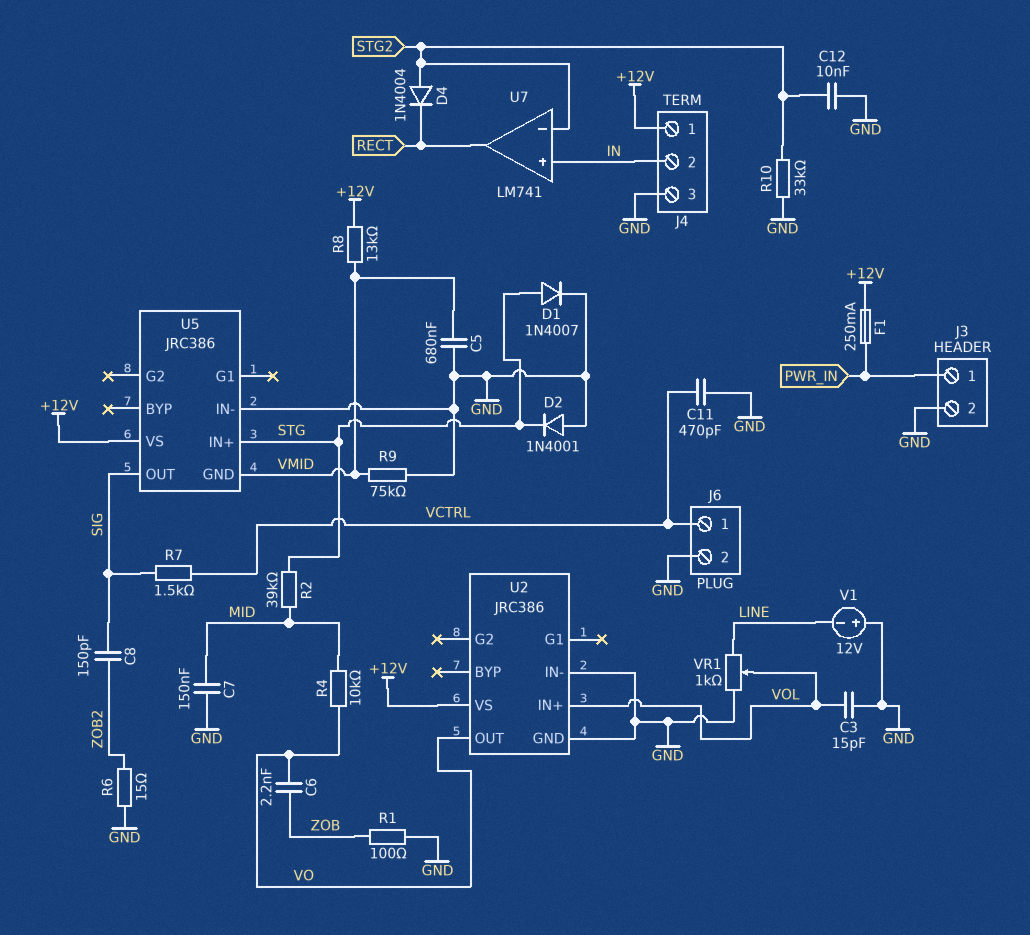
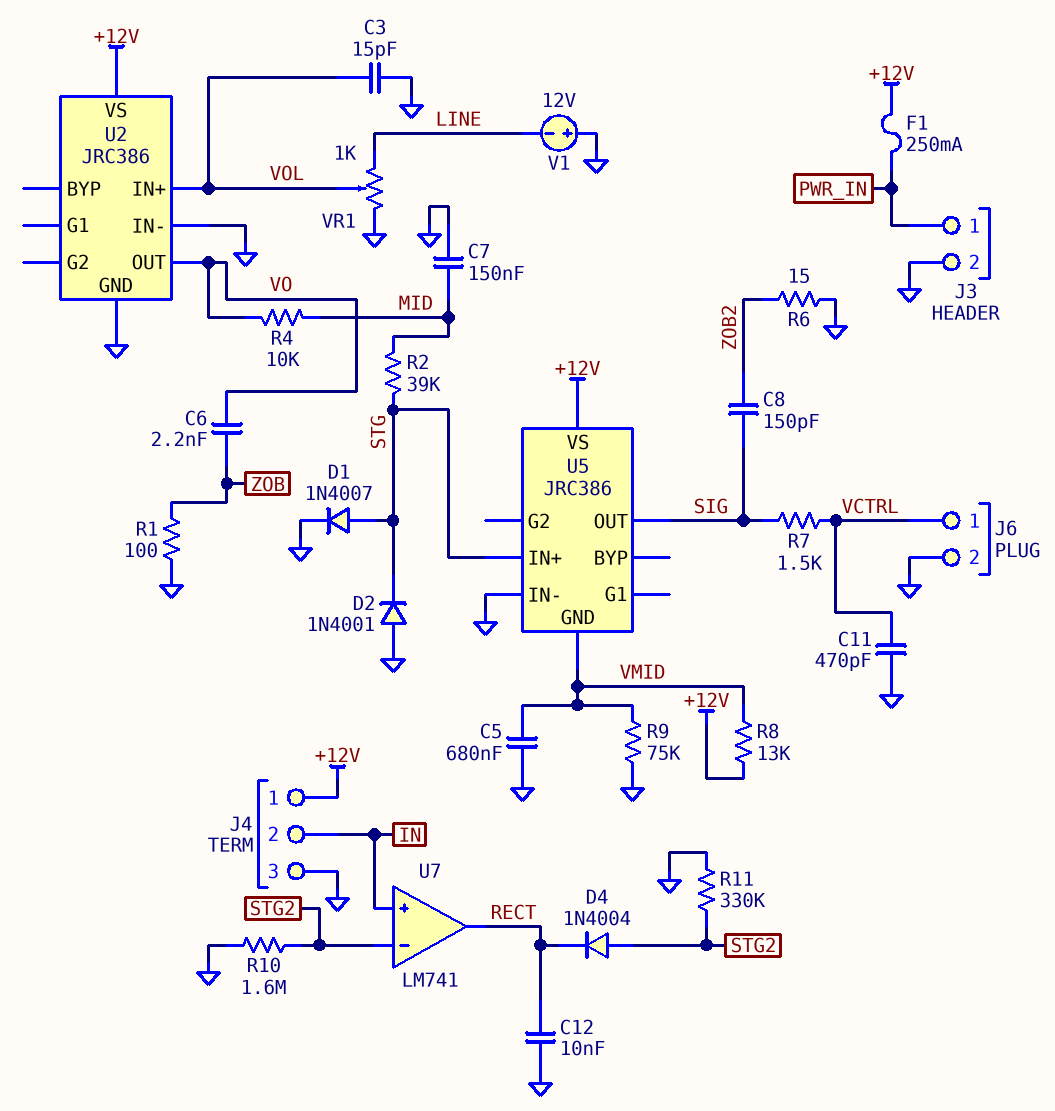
C12: 10nF (GND, STG2) -> 10nF (GND, RECT)
R10: 33k (GND, STG2) -> 1.6M (GND, STG2)
R11: none -> 330k (GND, STG2)

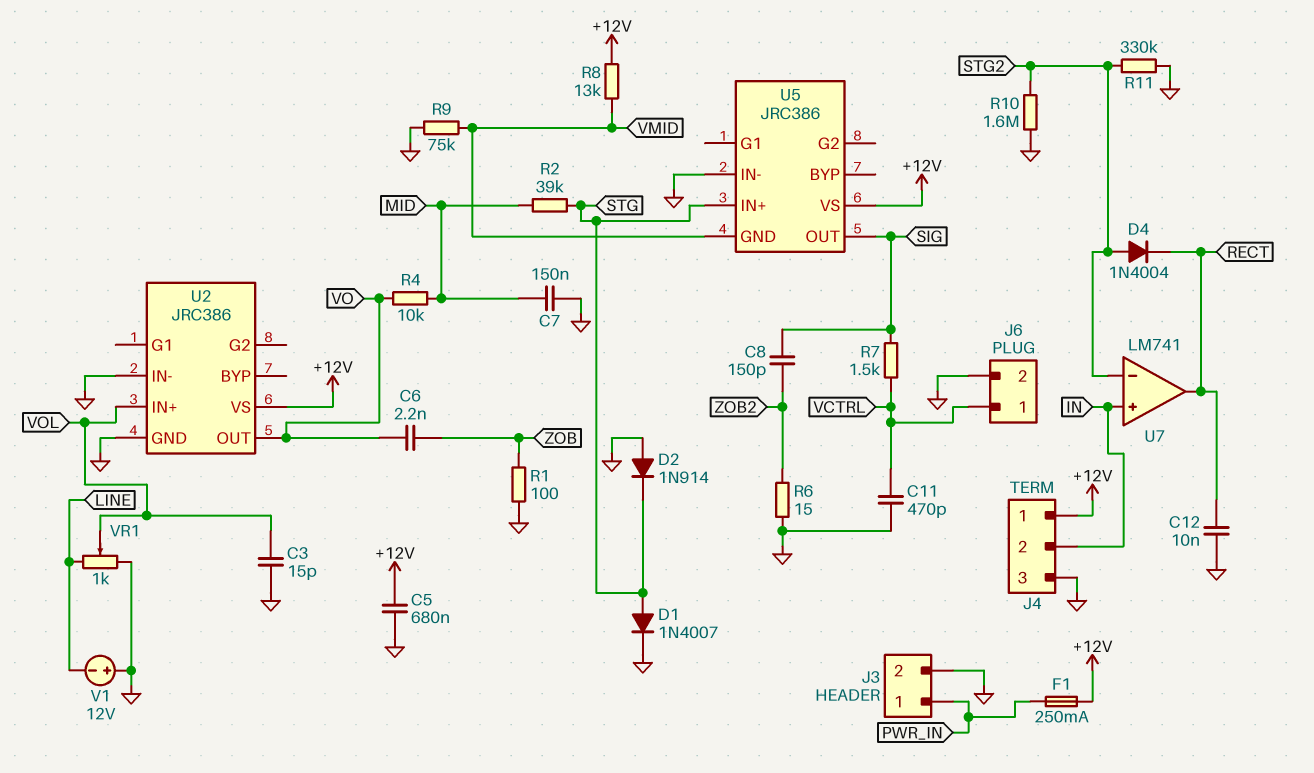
C5: 680nF (GND, VMID) -> 680nF (+12V, GND)
D2: diode 1N4001 (A GND, K STG) -> diode 1N914 (A GND, K STG)

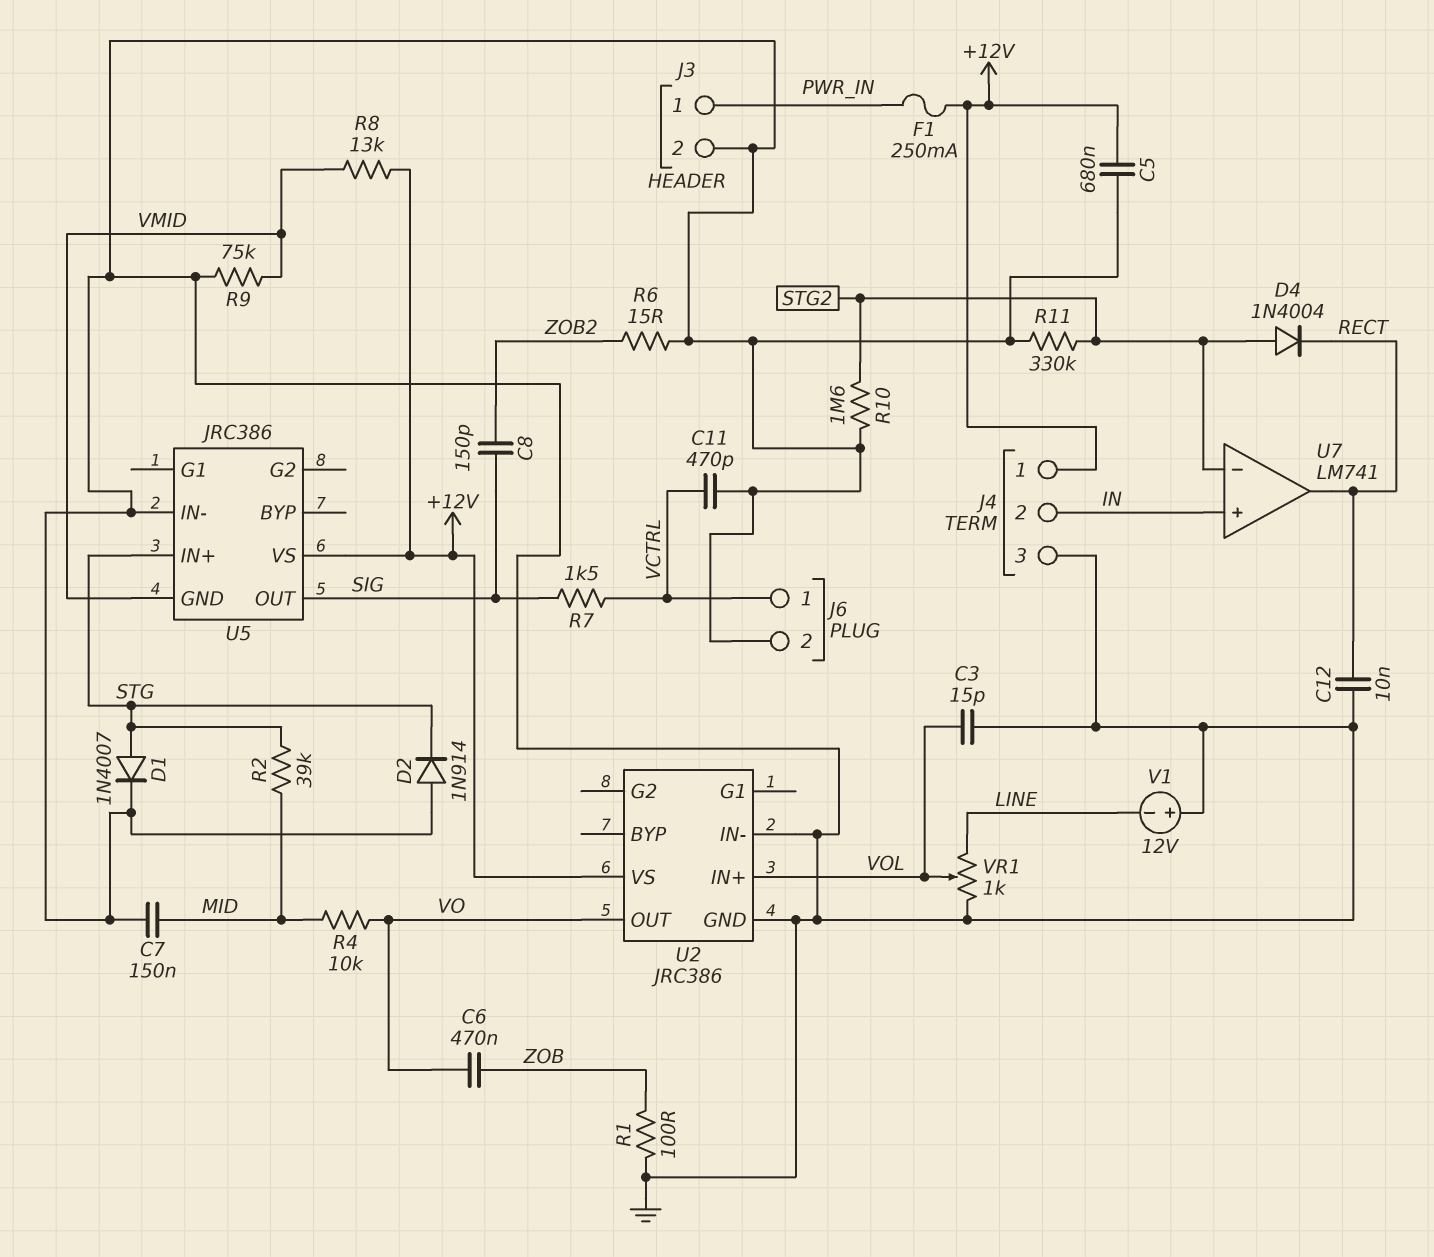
C6: 2.2nF (VO, ZOB) -> 470nF (VO, ZOB)

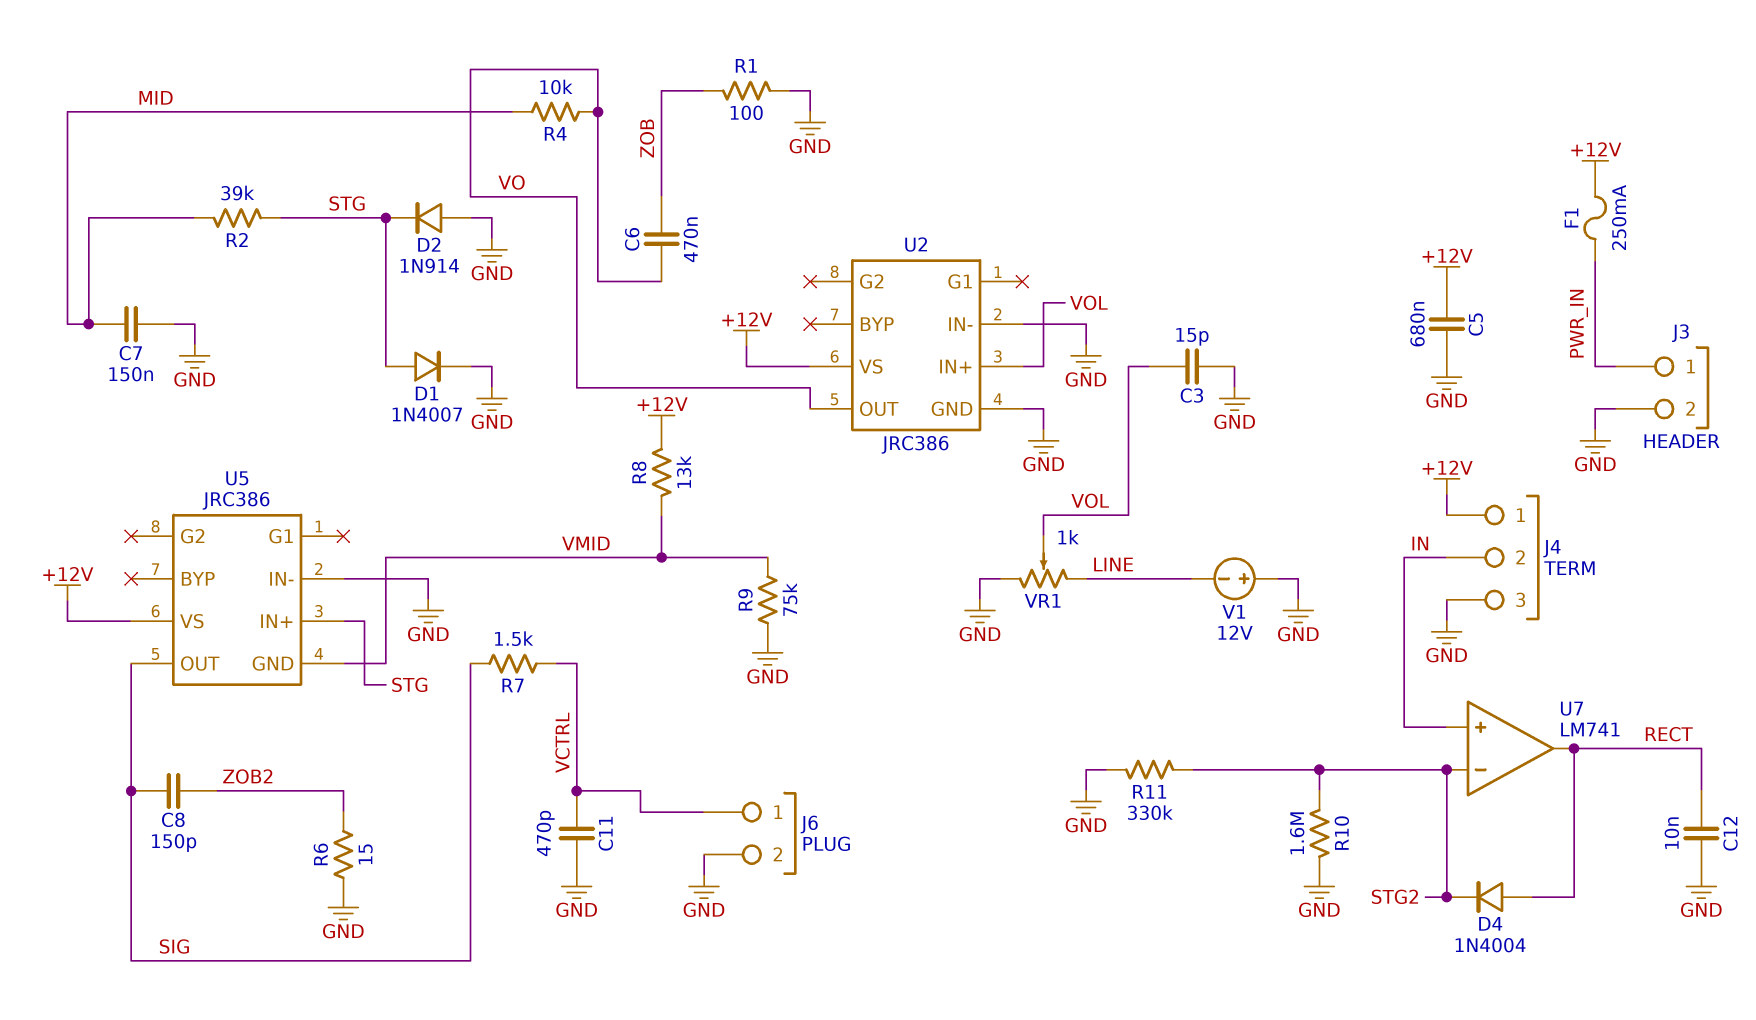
D4: diode 1N4004 (A STG2, K RECT) -> diode 1N4004 (A RECT, K STG2)

